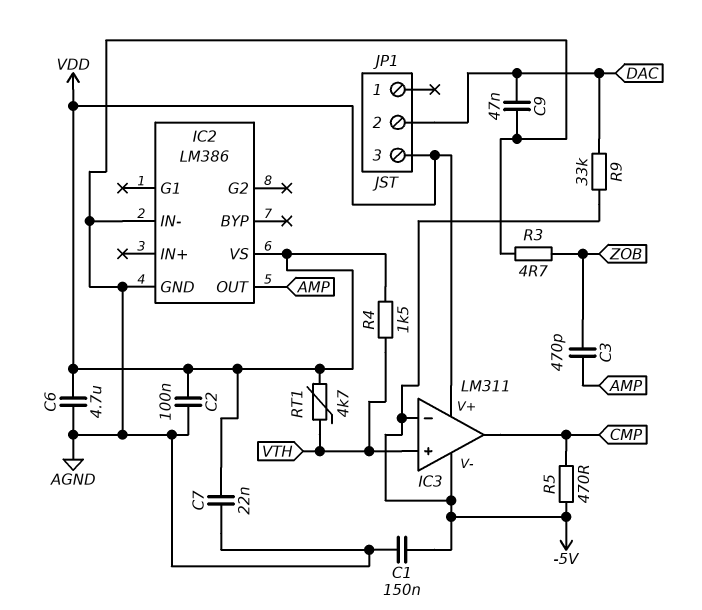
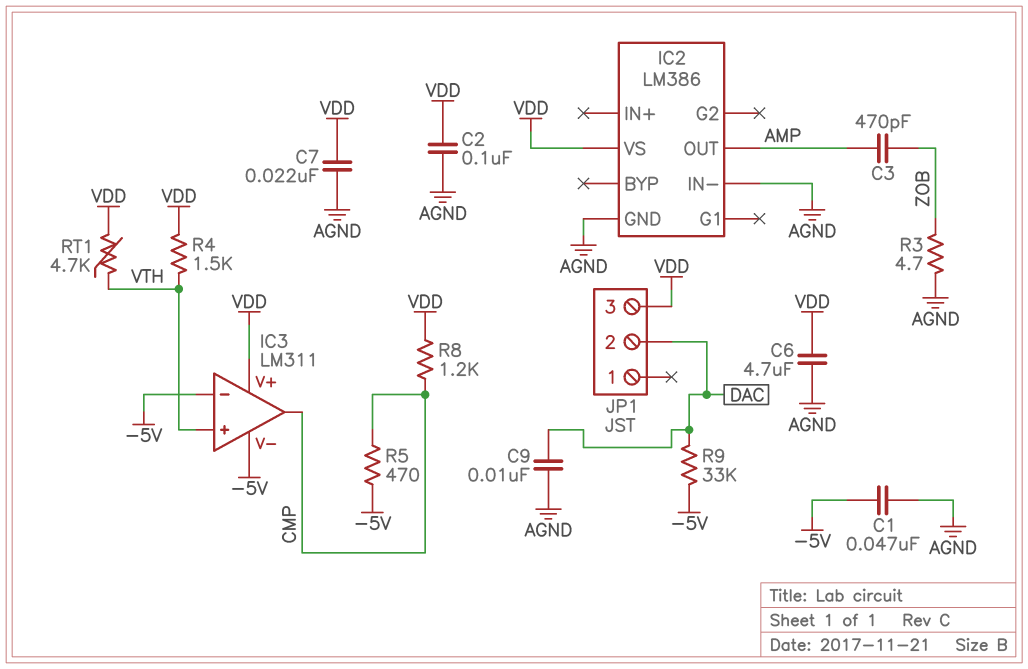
C1: 150nF (-5V, AGND) -> 47nF (-5V, AGND)
C9: 47nF (AGND, DAC) -> 10nF (AGND, DAC)
R8: none -> 1.2k (CMP, VDD)

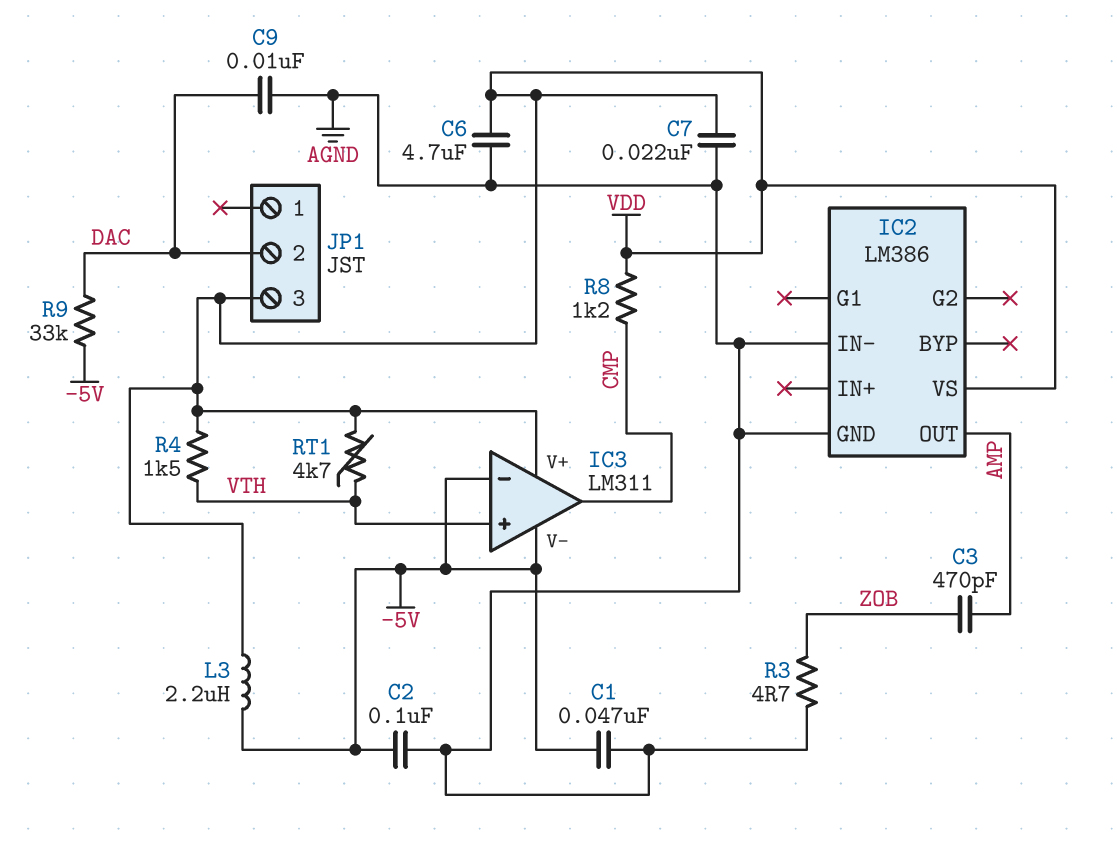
C2: 100nF (AGND, VDD) -> 100nF (-5V, AGND)
L3: none -> 2.2uH (-5V, VDD)
R5: 470 (-5V, CMP) -> none

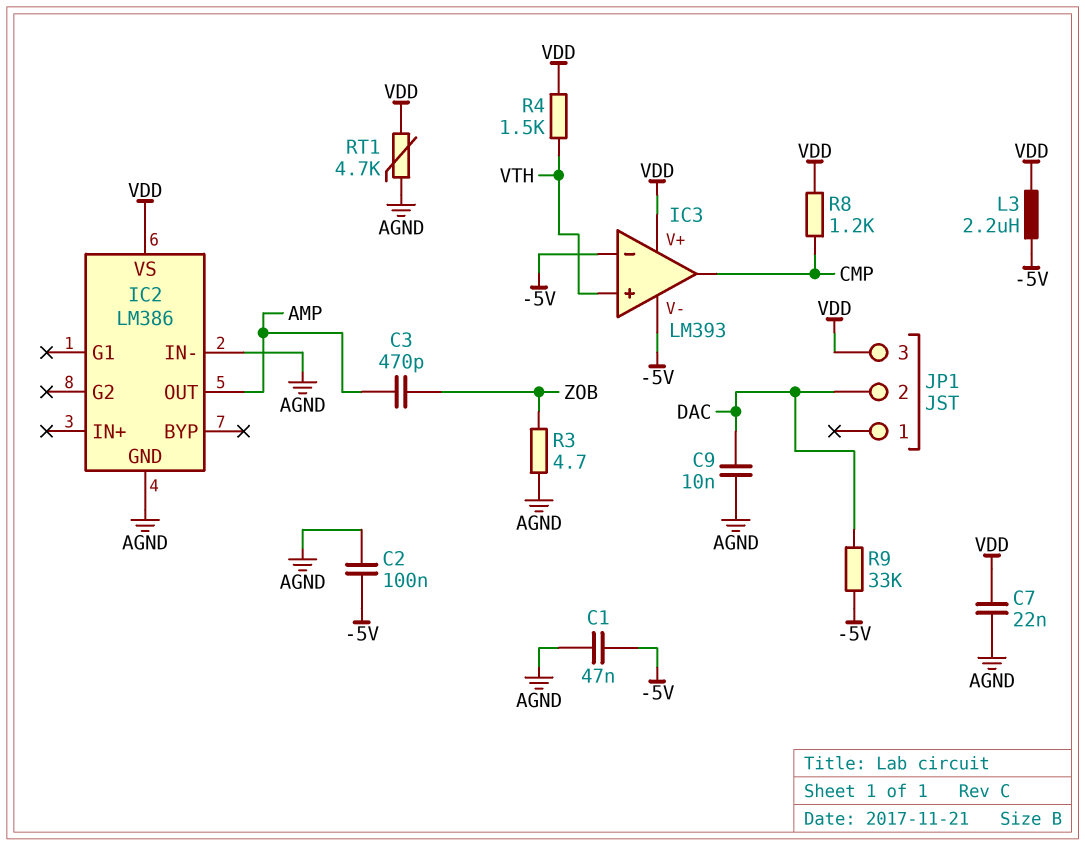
C6: 4.7uF (AGND, VDD) -> none
IC3: LM311 -> LM393
RT1: 4.7k (VDD, VTH) -> 4.7k (AGND, VDD)

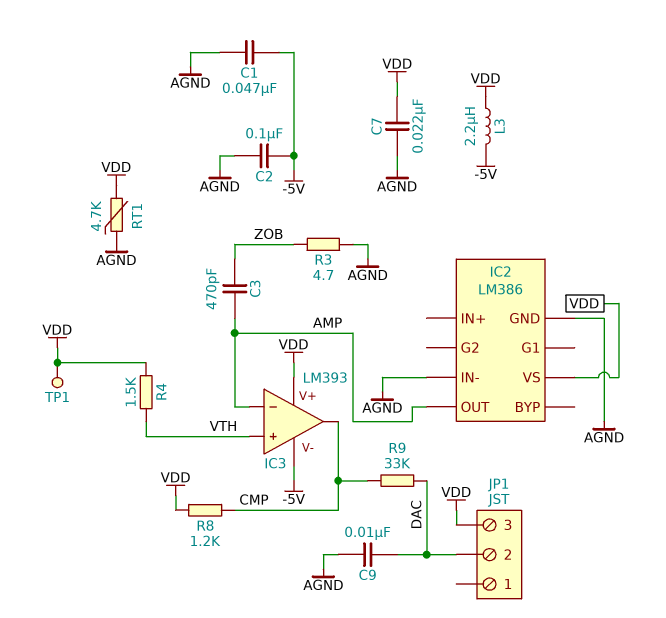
IC3 pin in-: -5V -> AMP
R9: 33k (-5V, DAC) -> 33k (CMP, DAC)
TP1: none -> test point (VDD)

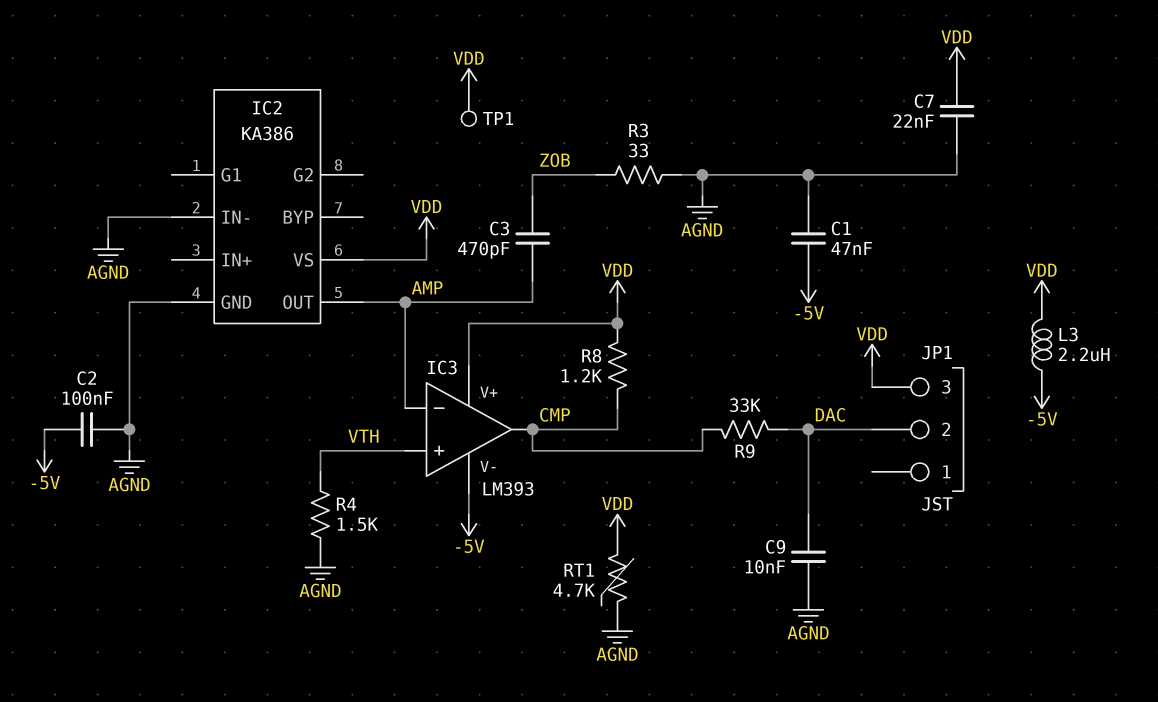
IC2: LM386 -> KA386
R3: 4.7 (AGND, ZOB) -> 33 (AGND, ZOB)
R4: 1.5k (VDD, VTH) -> 1.5k (AGND, VTH)

